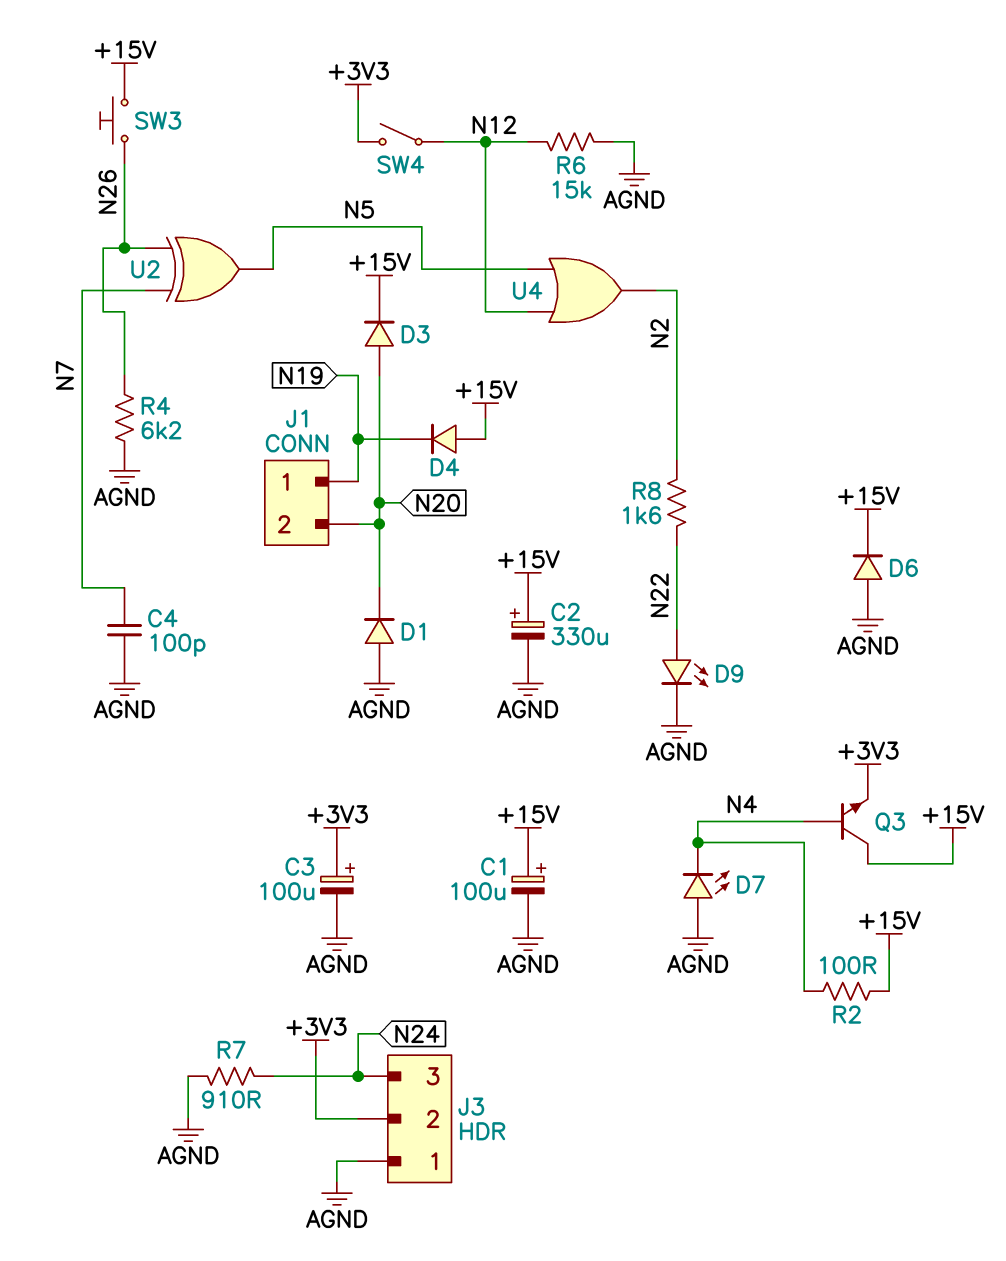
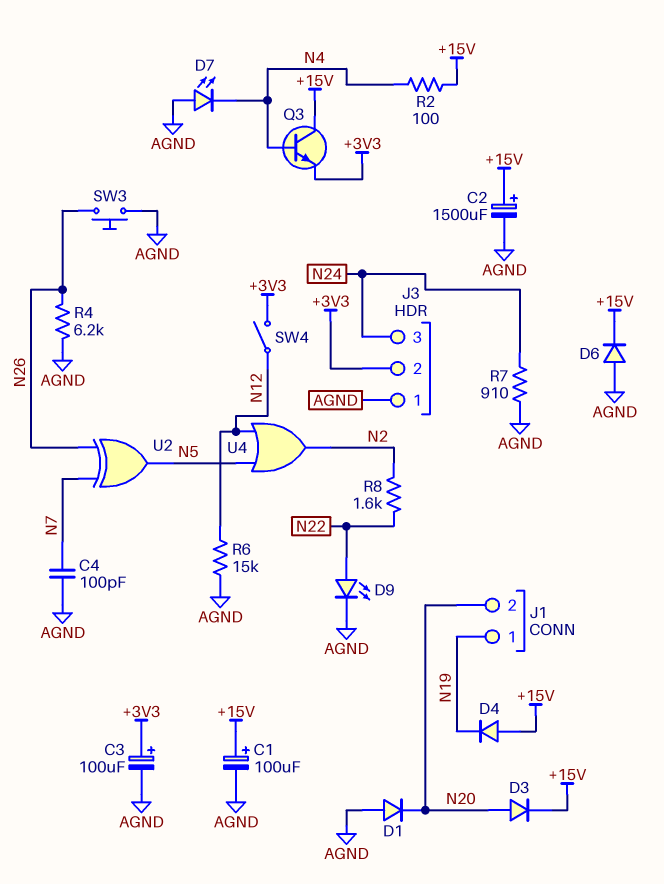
C2: 330uF (plus +15V, minus AGND) -> 1500uF (plus +15V, minus AGND)
SW3: button (+15V, N26) -> button (AGND, N26)

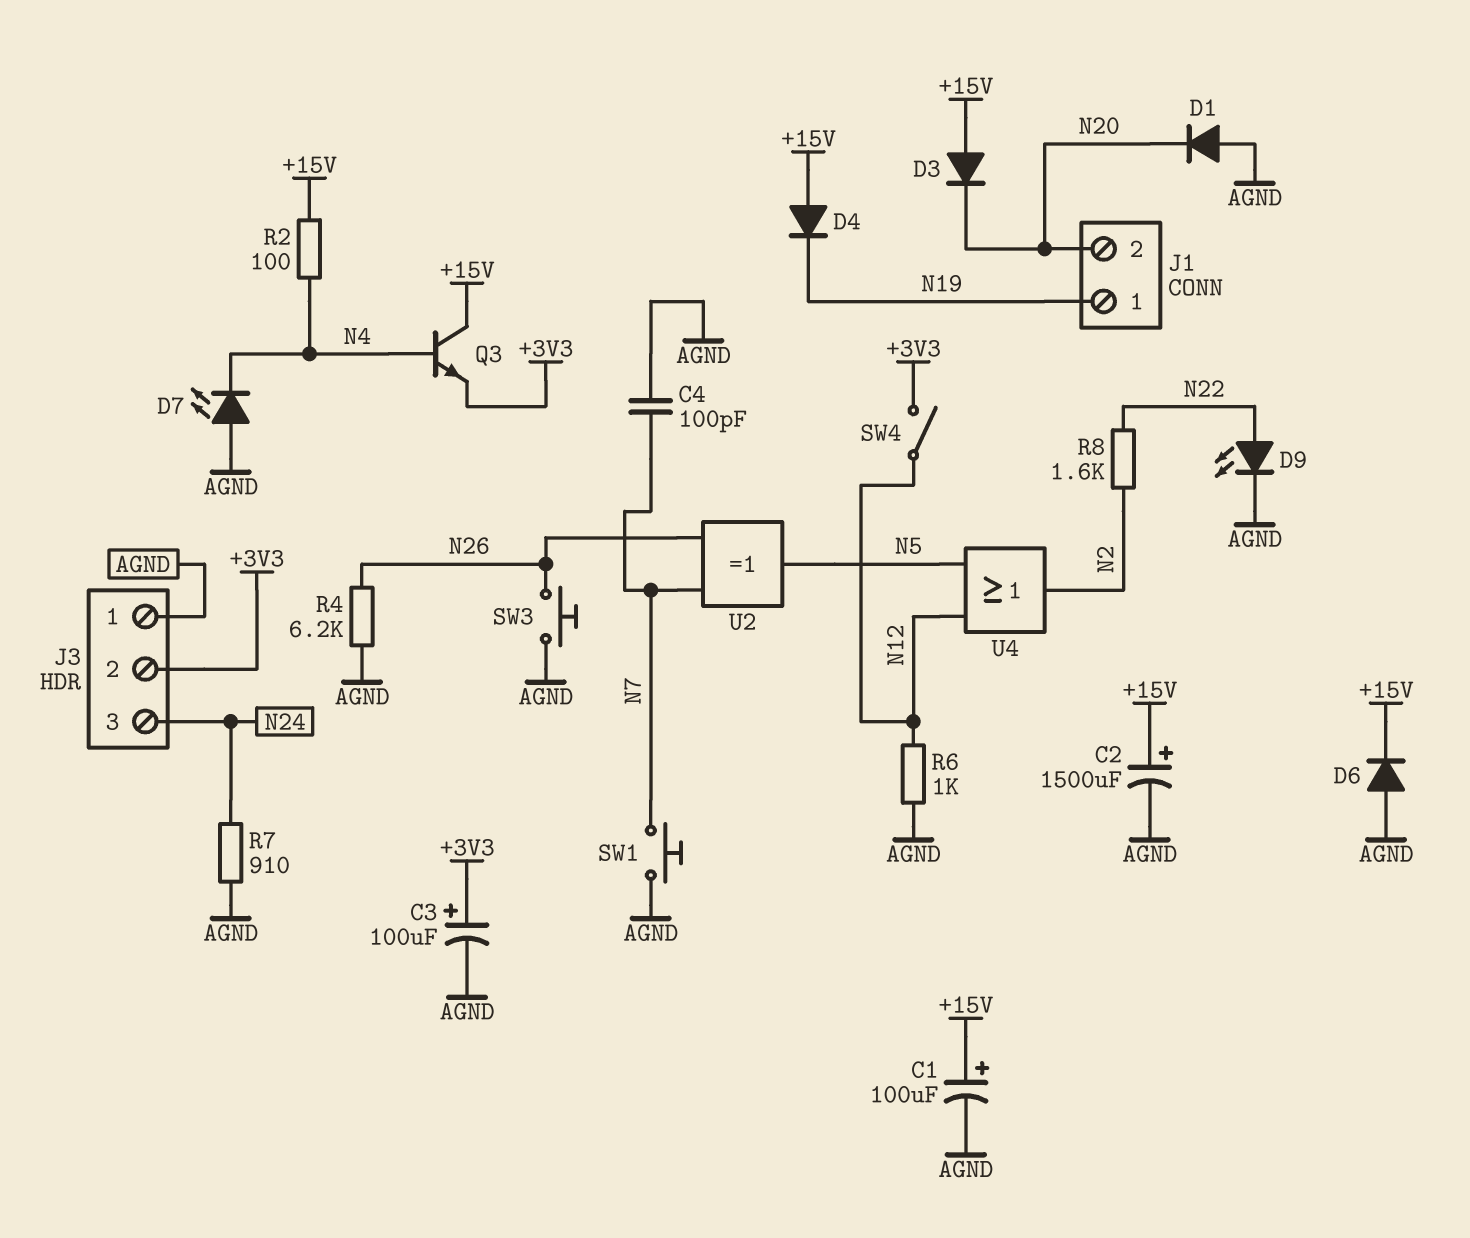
D3: diode (A N20, K +15V) -> diode (A +15V, K N20)
R6: 15k (AGND, N12) -> 1k (AGND, N12)
SW1: none -> button (AGND, N7)

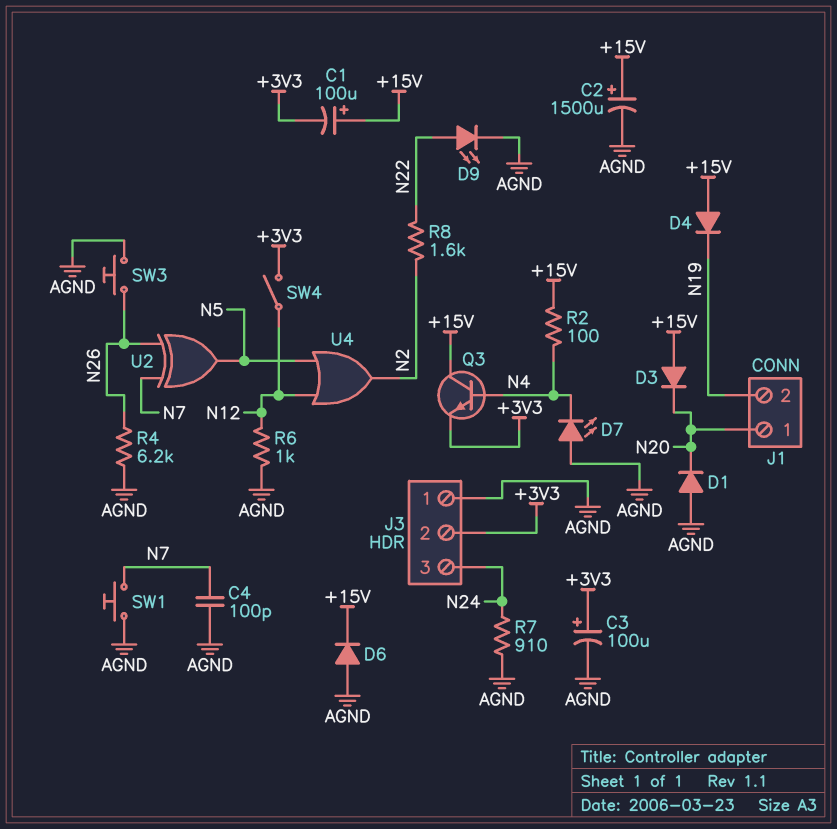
C1: 100uF (plus +15V, minus AGND) -> 100uF (plus +15V, minus +3V3)
J1 pin 1: N19 -> N20
J1 pin 2: N20 -> N19

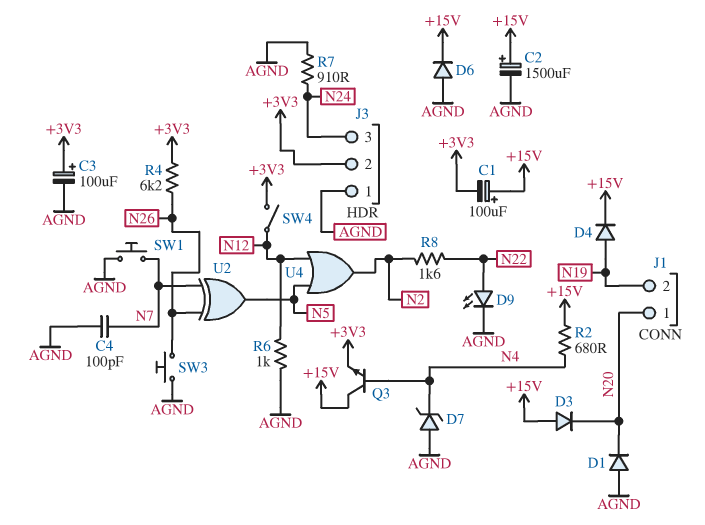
D4: diode (A +15V, K N19) -> diode (A N19, K +15V)
D7: LED (A AGND, K N4) -> zener (A AGND, K N4)
R2: 100 (+15V, N4) -> 680 (+15V, N4)
R4: 6.2k (AGND, N26) -> 6.2k (+3V3, N26)

